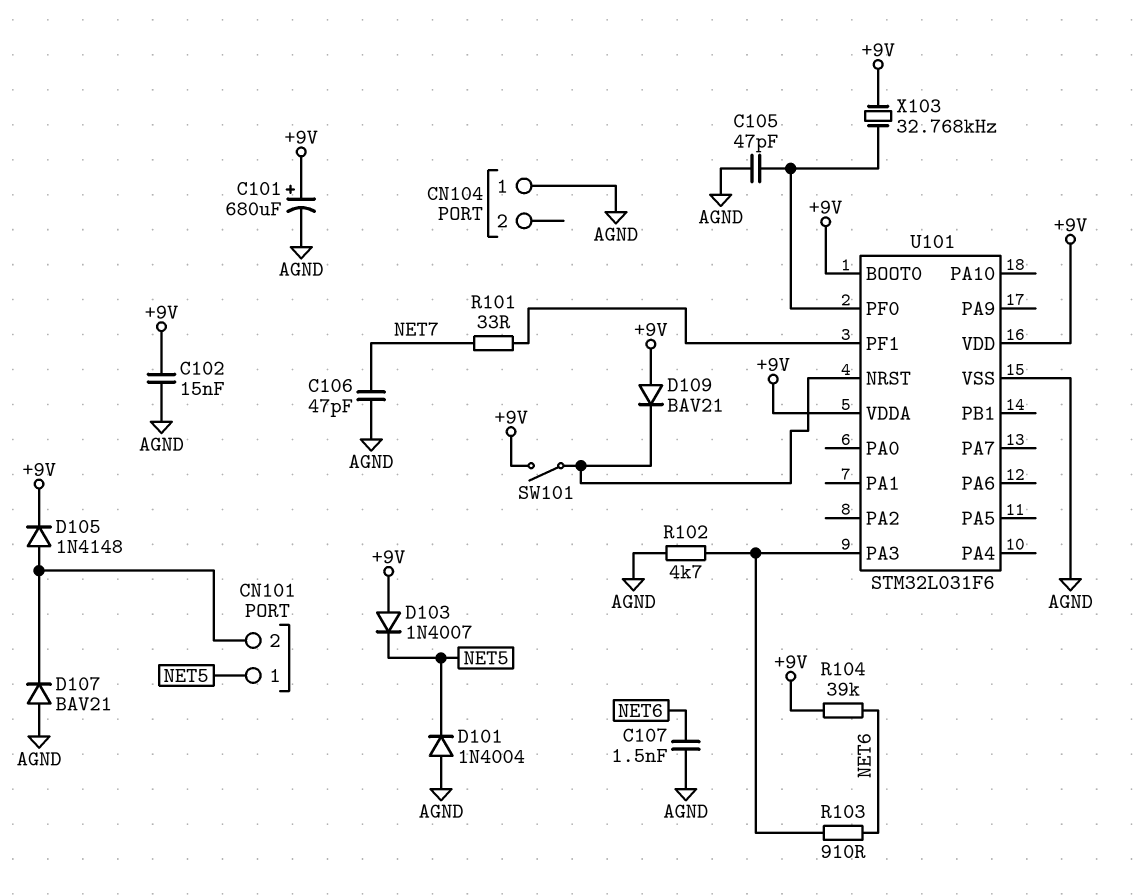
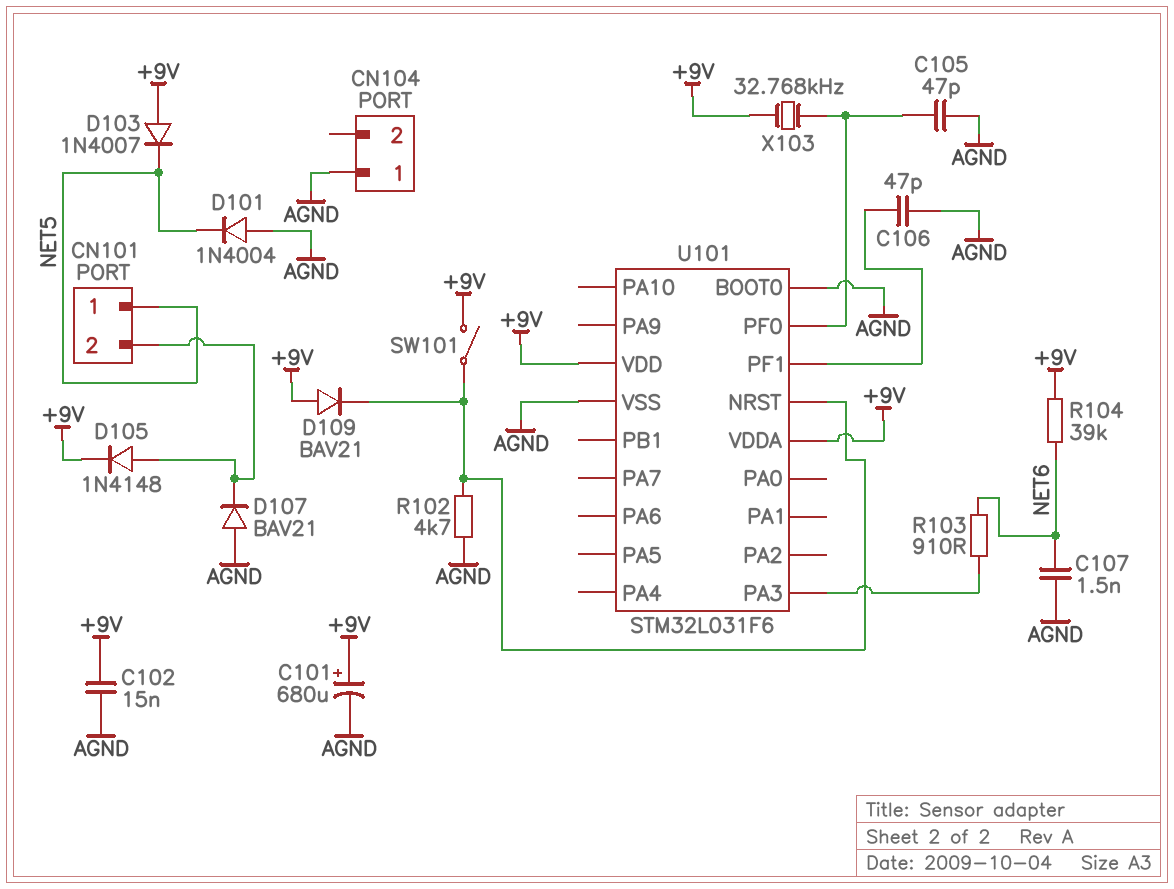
C106: 47pF (AGND, NET7) -> 47pF (AGND, U101/PF1)
R101: 33 (NET7, U101/PF1) -> none
R102: 4.7k (AGND, U101/PA3) -> 4.7k (AGND, U101/NRST)
U101 pin BOOT0: +9V -> AGND

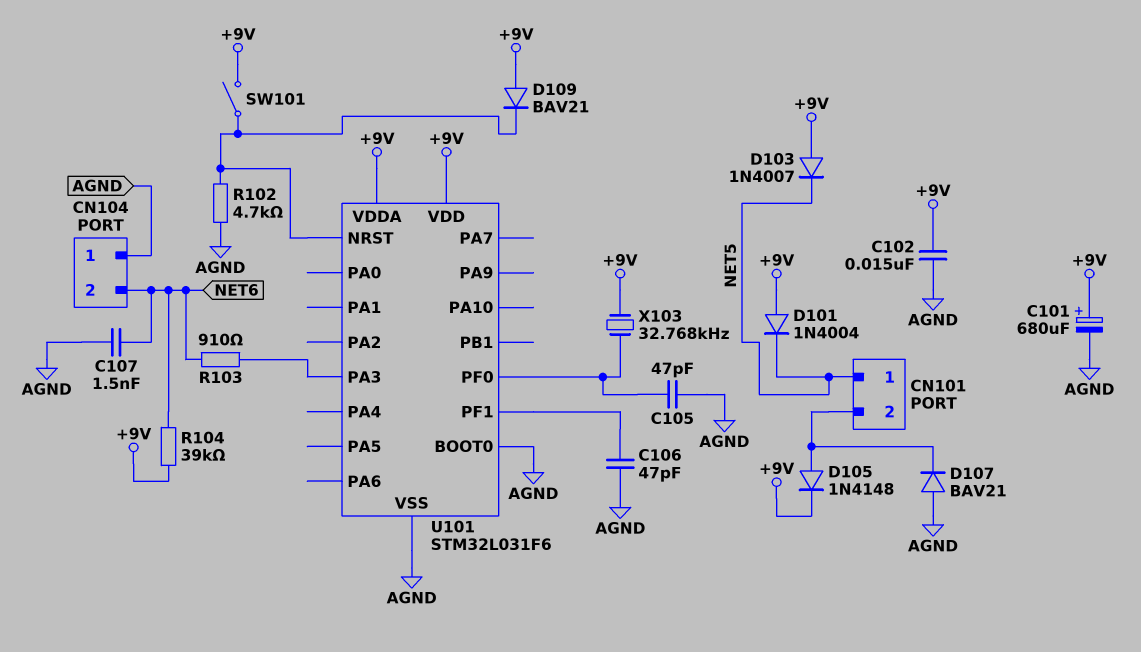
CN104 pin 2: none -> NET6
D101: diode 1N4004 (A AGND, K NET5) -> diode 1N4004 (A +9V, K NET5)

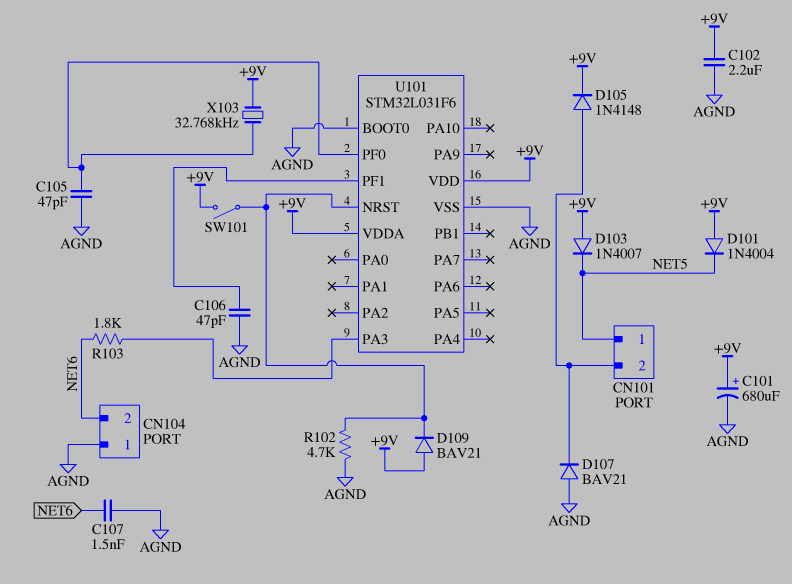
C102: 15nF (+9V, AGND) -> 2.2uF (+9V, AGND)
R103: 910 (NET6, U101/PA3) -> 1.8k (NET6, U101/PA3)
R104: 39k (+9V, NET6) -> none

